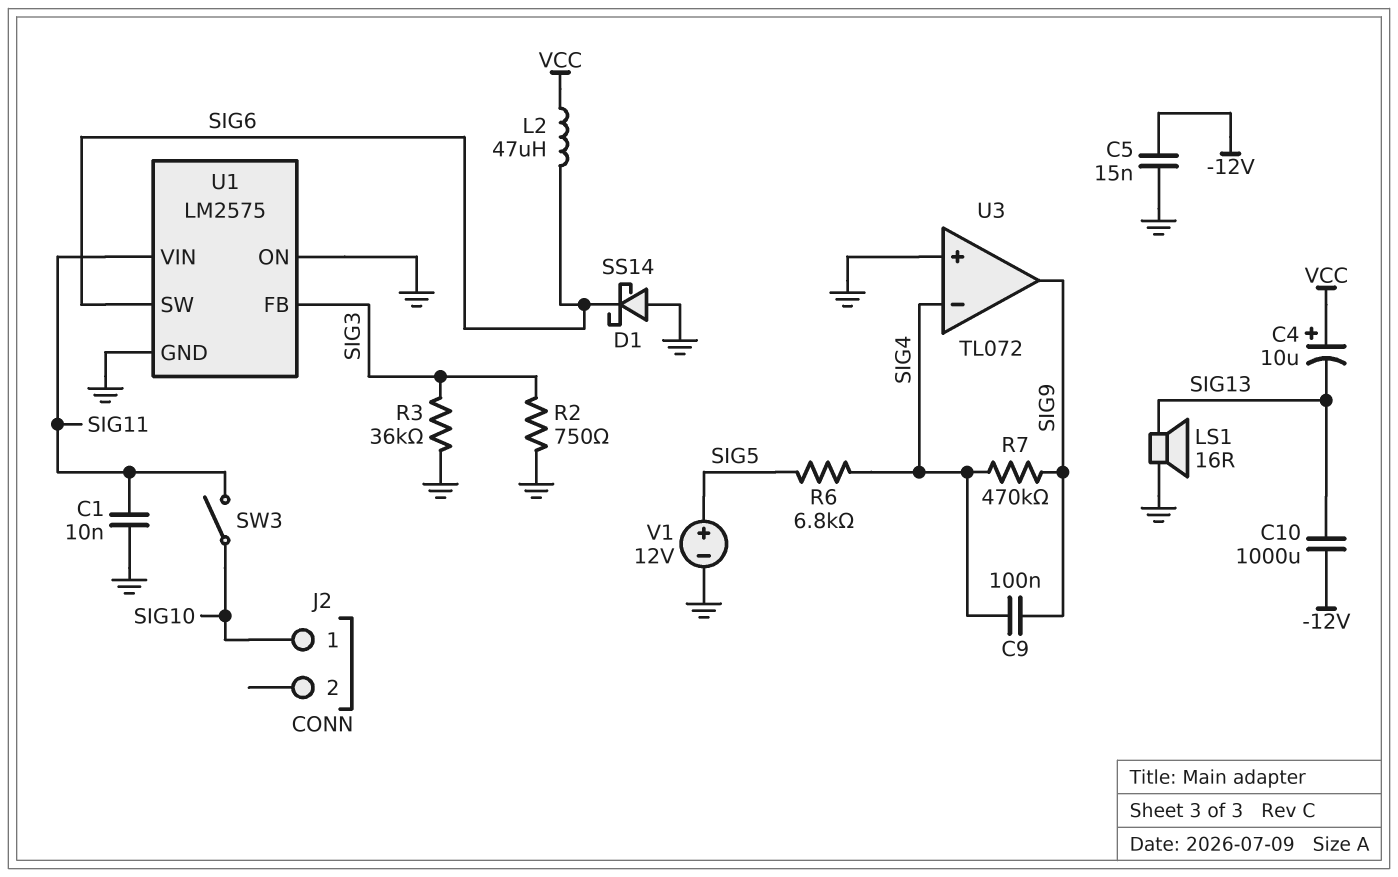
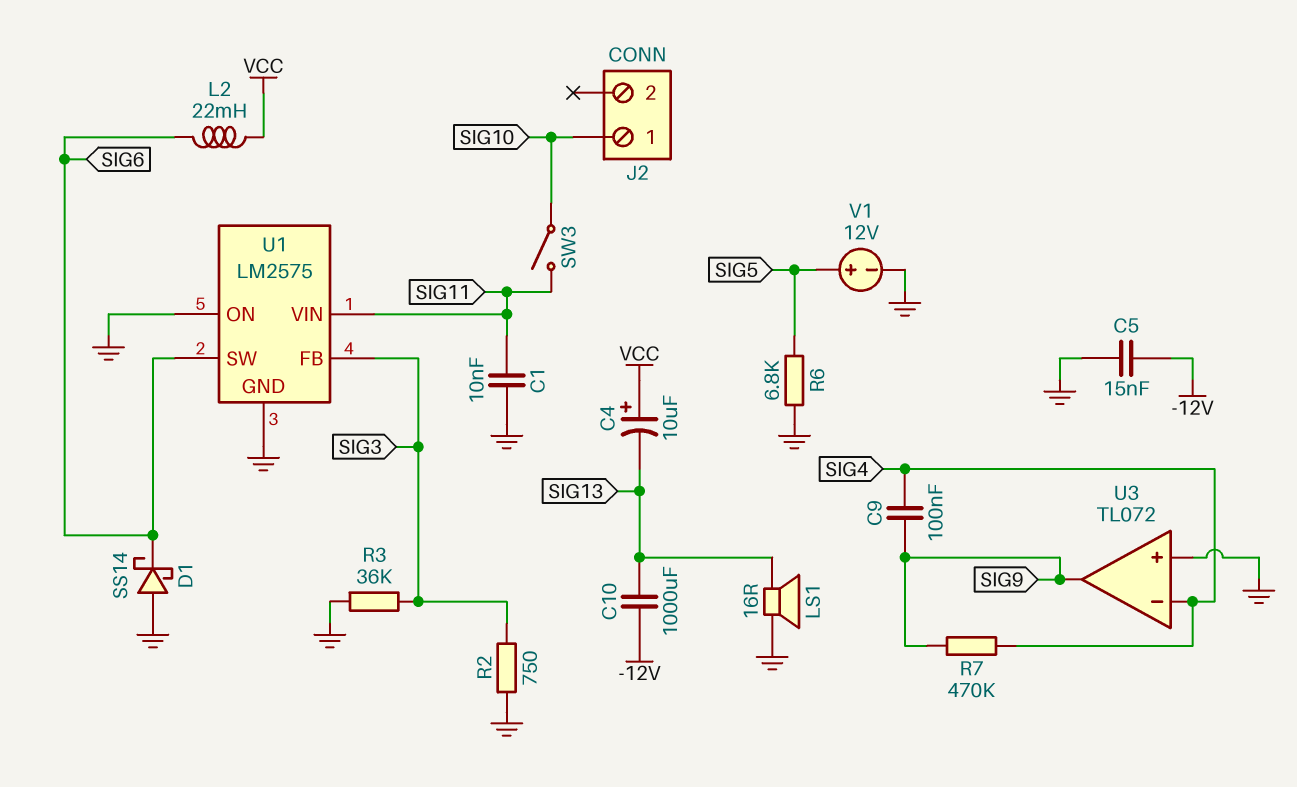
L2: 47uH (SIG6, VCC) -> 22mH (SIG6, VCC)
R6: 6.8k (SIG4, SIG5) -> 6.8k (GND, SIG5)

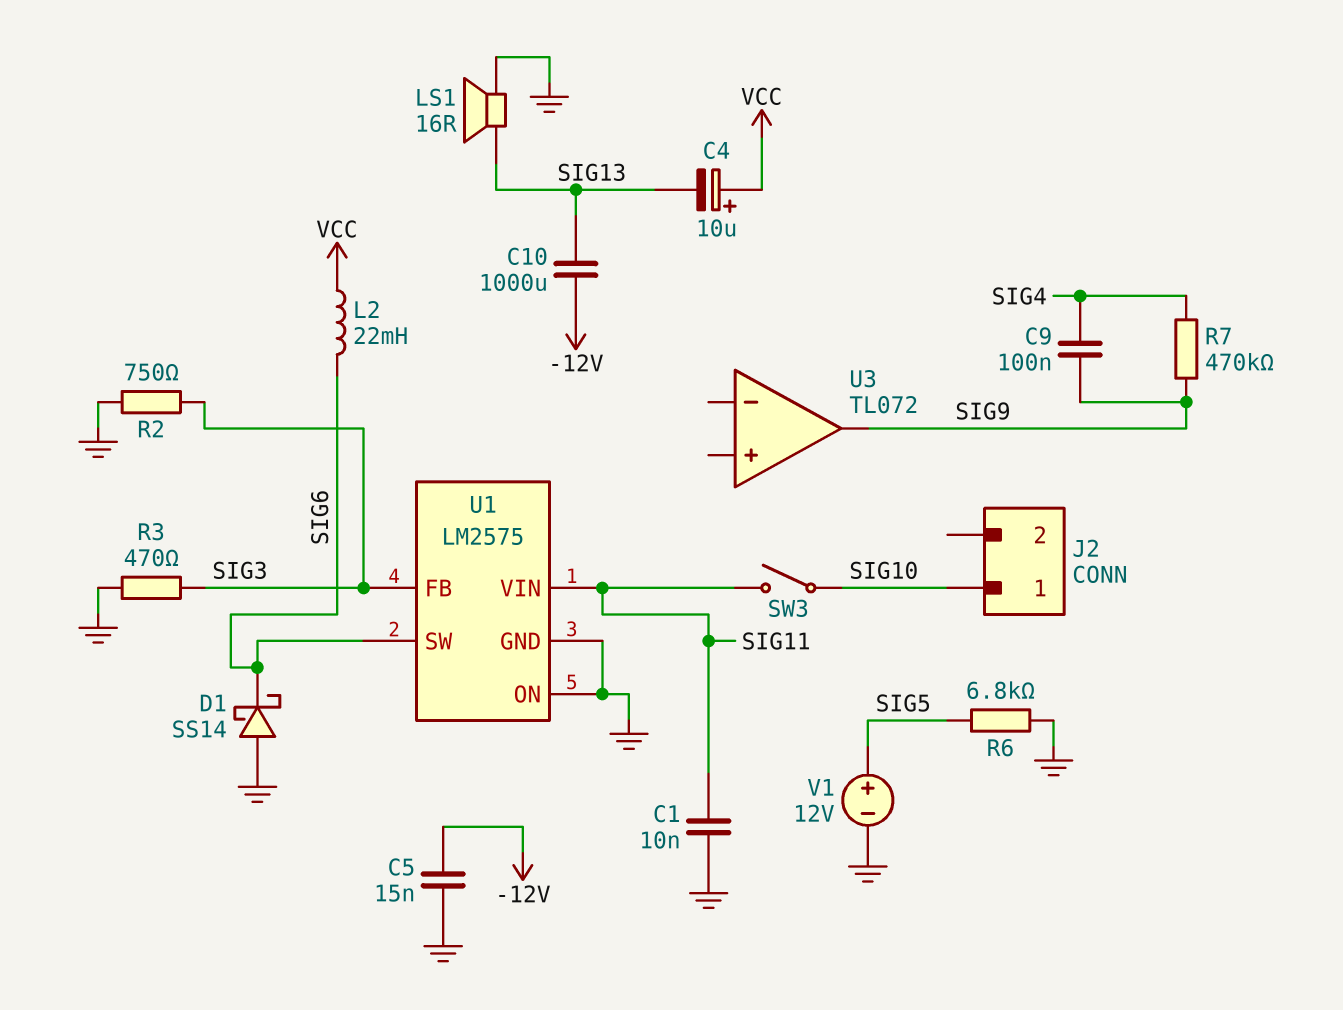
R3: 36k (GND, SIG3) -> 470 (GND, SIG3)
U3 pin in+: GND -> none
U3 pin in-: SIG4 -> none

